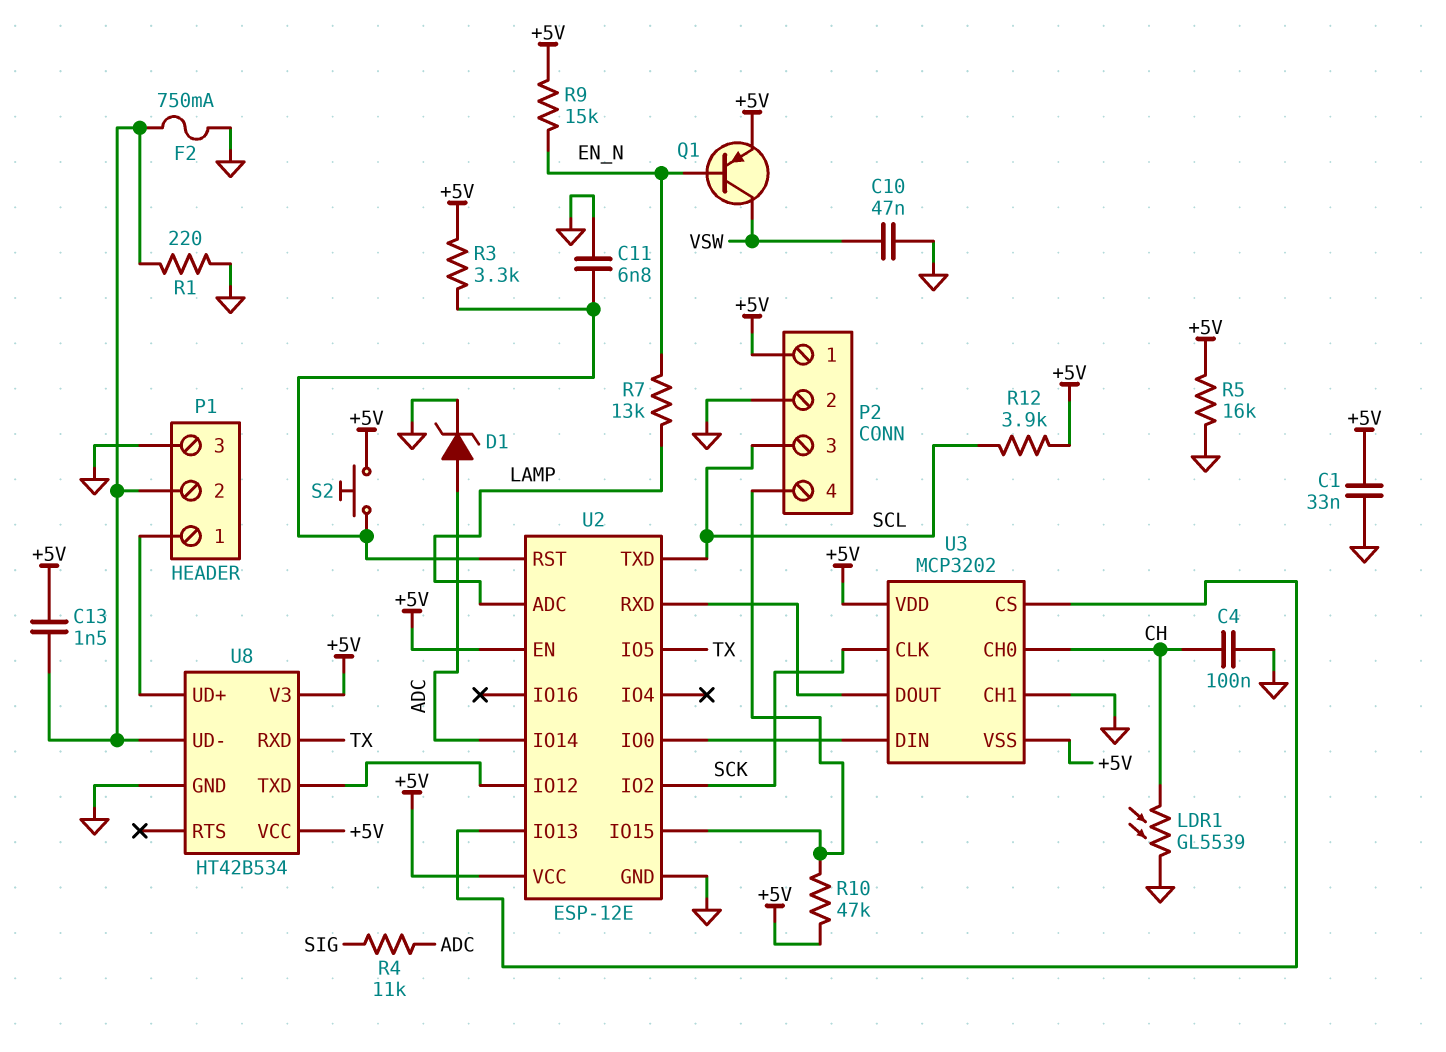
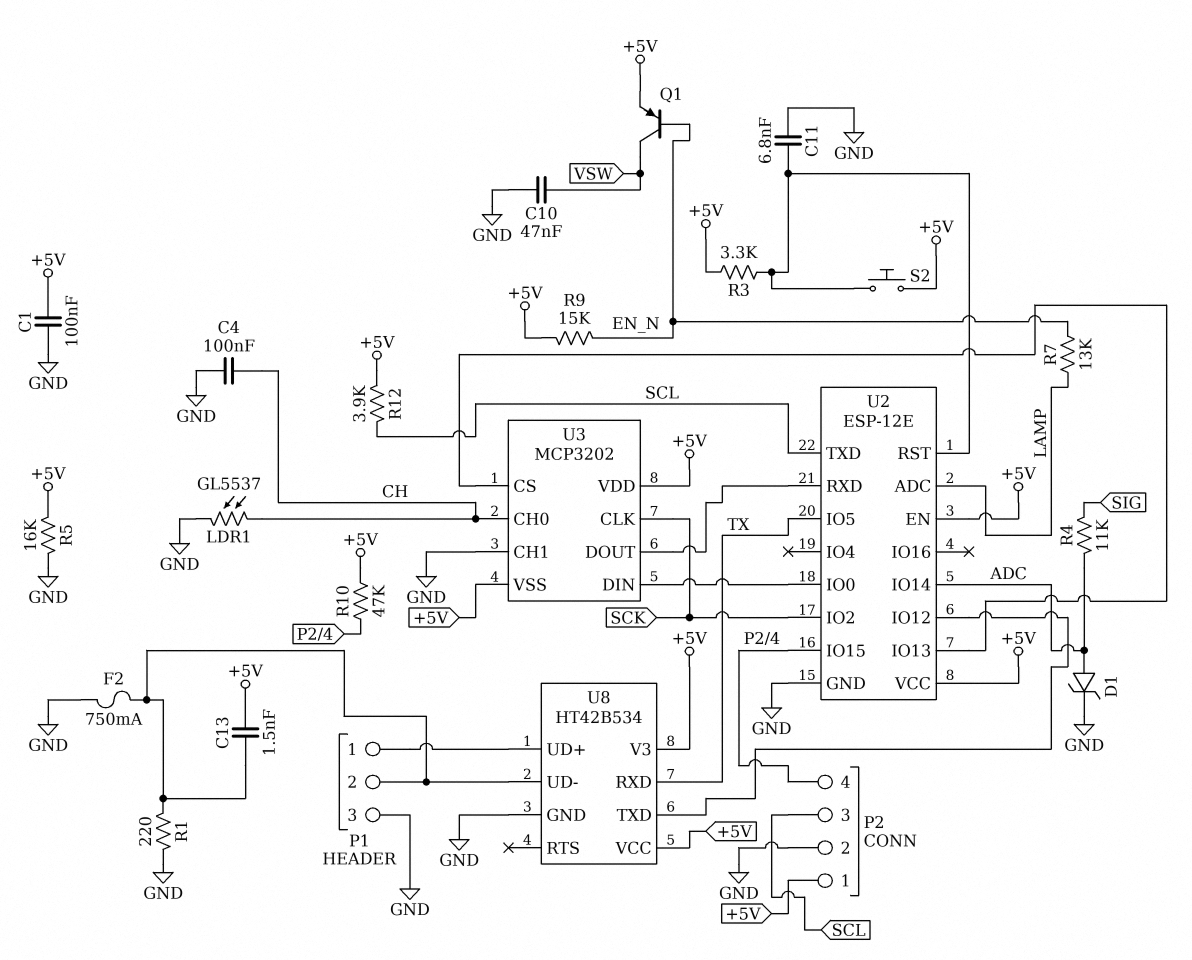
C1: 33nF (+5V, GND) -> 100nF (+5V, GND)
LDR1: GL5539 (CH, GND) -> GL5537 (CH, GND)

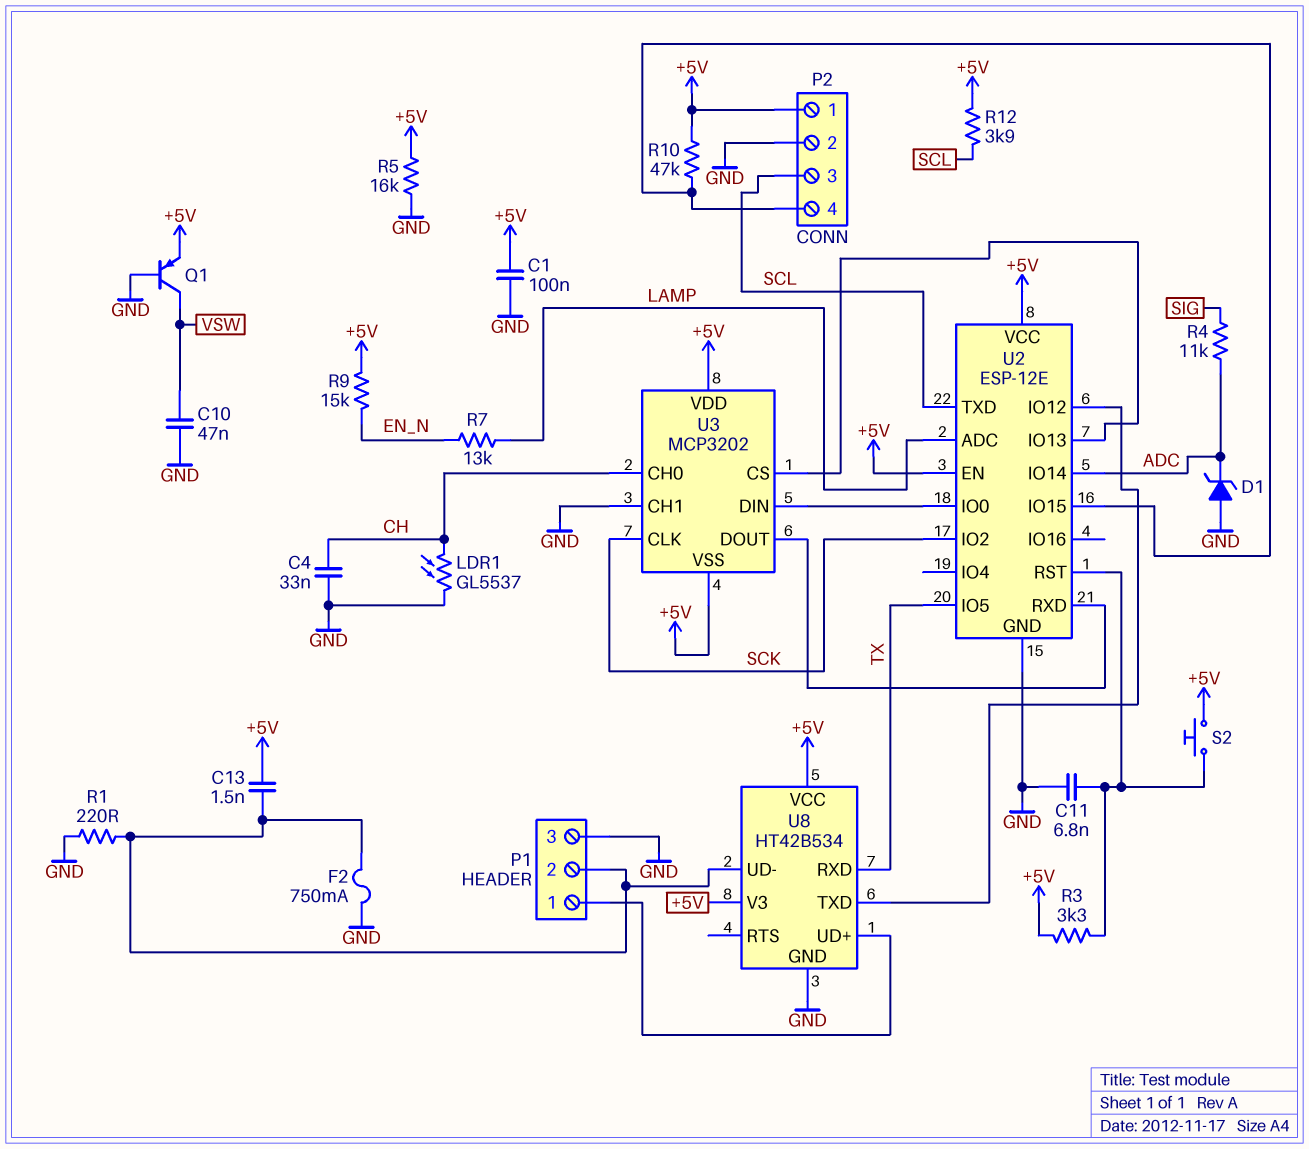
C4: 100nF (CH, GND) -> 33nF (CH, GND)
D1: zener (A ADC, K GND) -> zener (A GND, K ADC)
Q1: PNP (B EN_N, C VSW, E +5V) -> PNP (B GND, C VSW, E +5V)

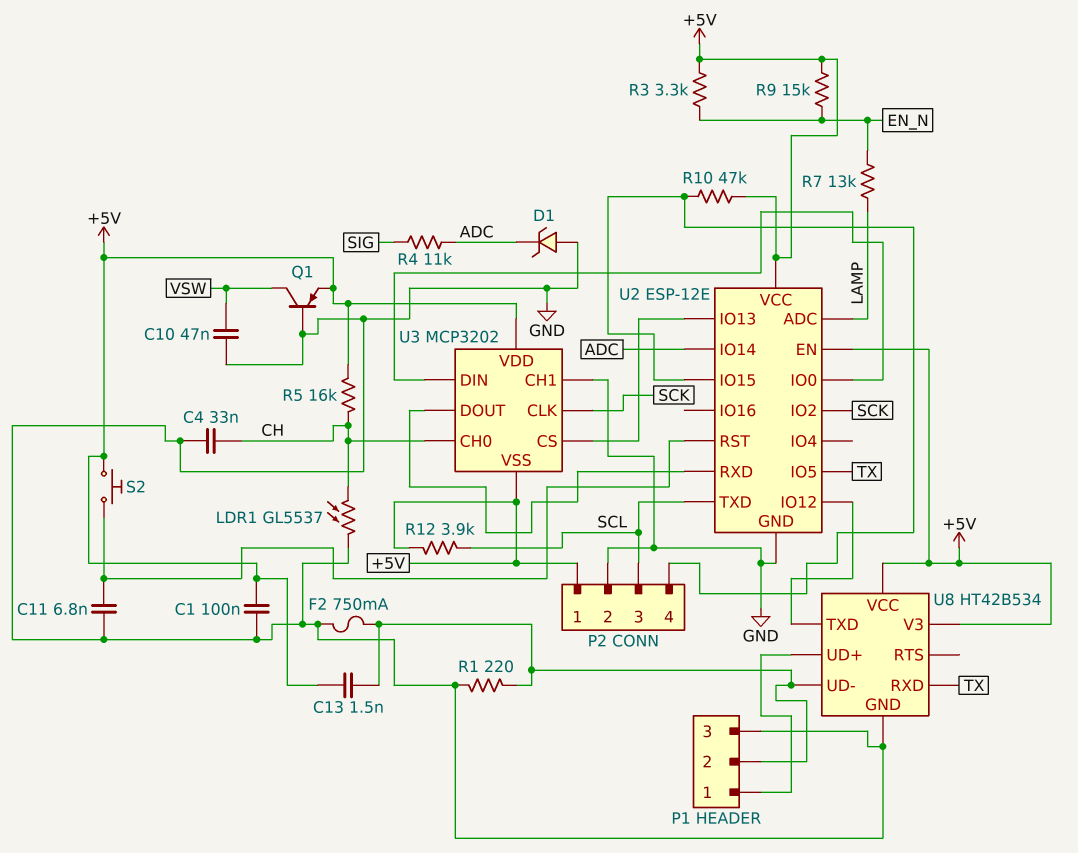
R3: 3.3k (+5V, U2/RST) -> 3.3k (+5V, EN_N)
R5: 16k (+5V, GND) -> 16k (+5V, CH)

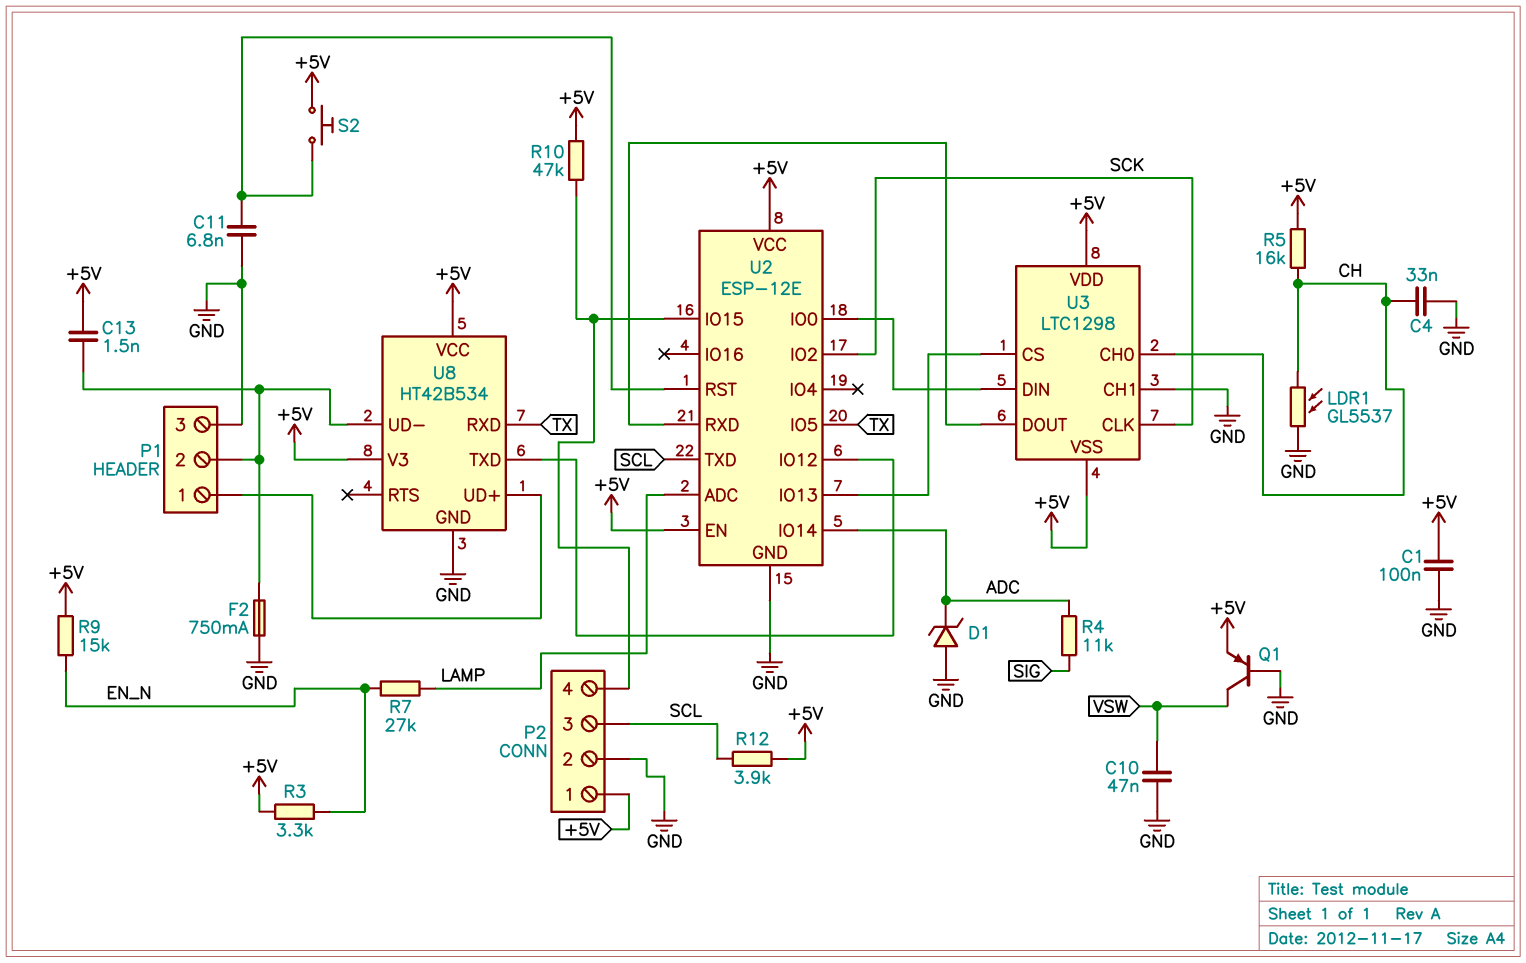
R1: 220 (GND, P1/2) -> none
R7: 13k (EN_N, LAMP) -> 27k (EN_N, LAMP)
U3: MCP3202 -> LTC1298

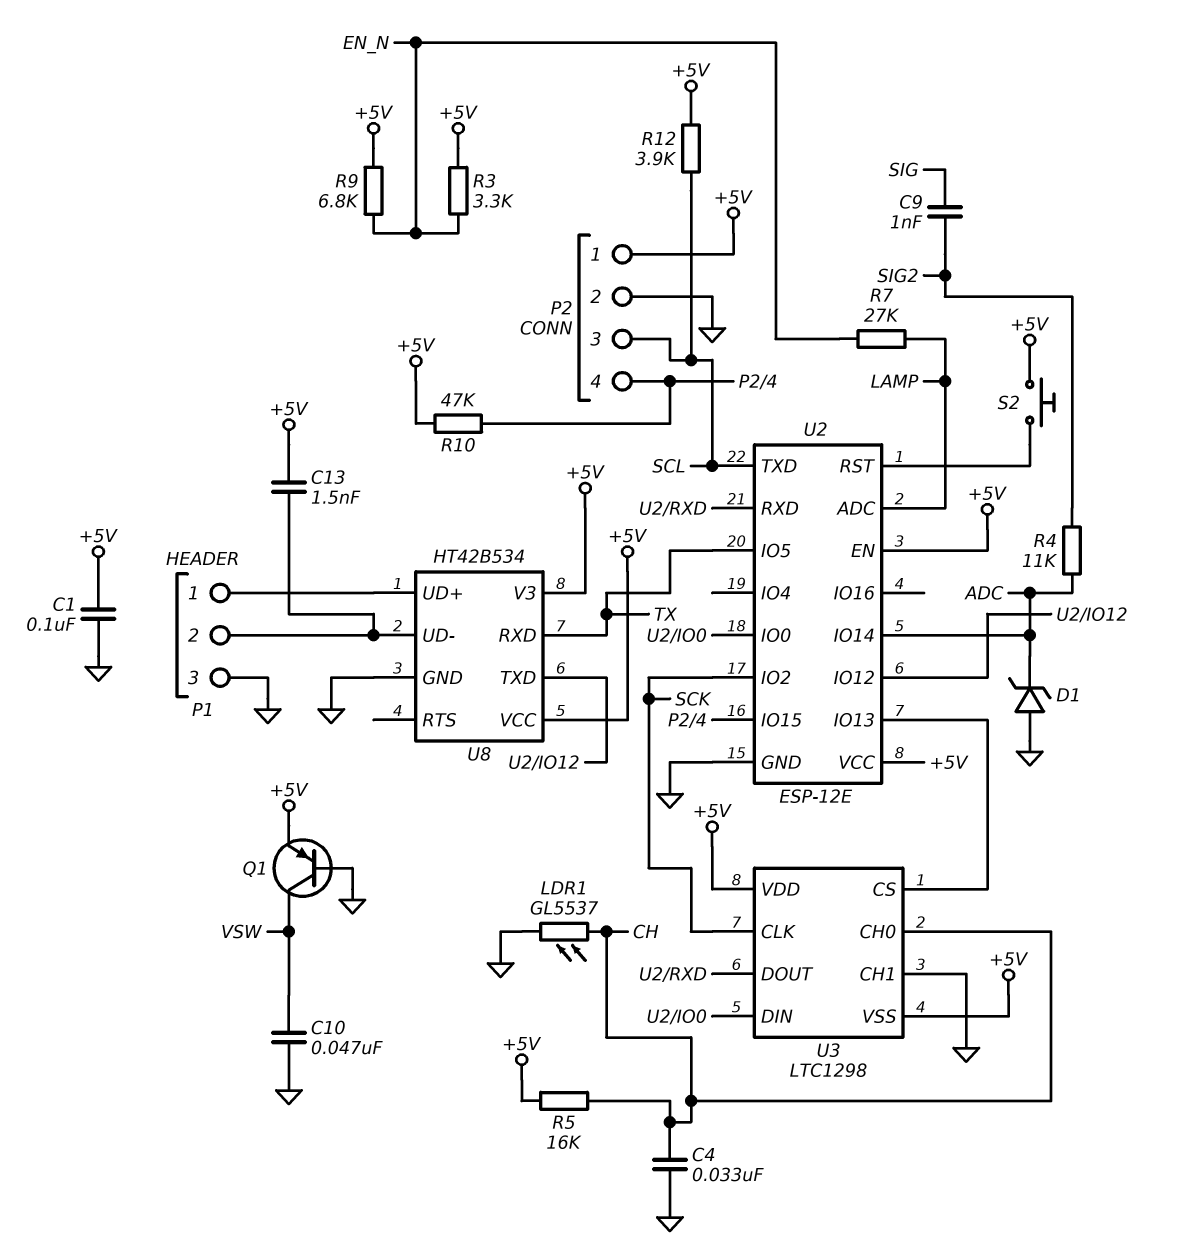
C9: none -> 1nF (SIG, SIG2)
C11: 6.8nF (GND, U2/RST) -> none
F2: 750mA (GND, P1/2) -> none
R4: 11k (ADC, SIG) -> 11k (ADC, SIG2)
R9: 15k (+5V, EN_N) -> 6.8k (+5V, EN_N)

